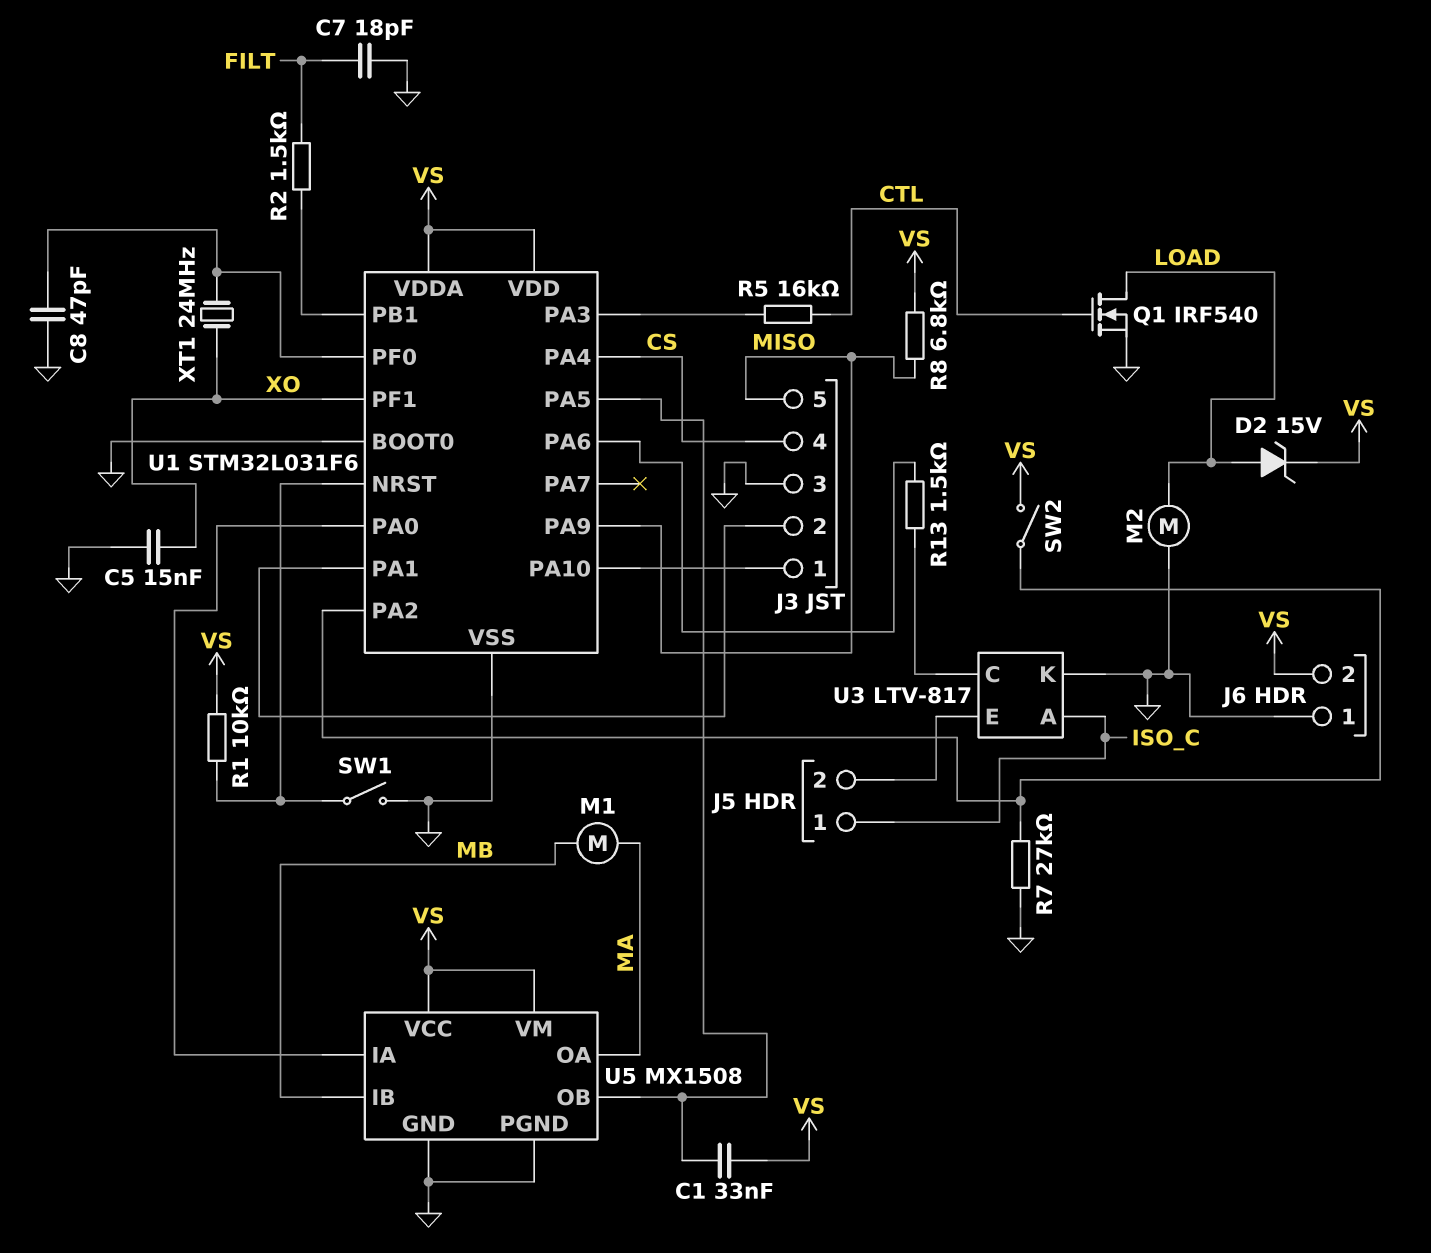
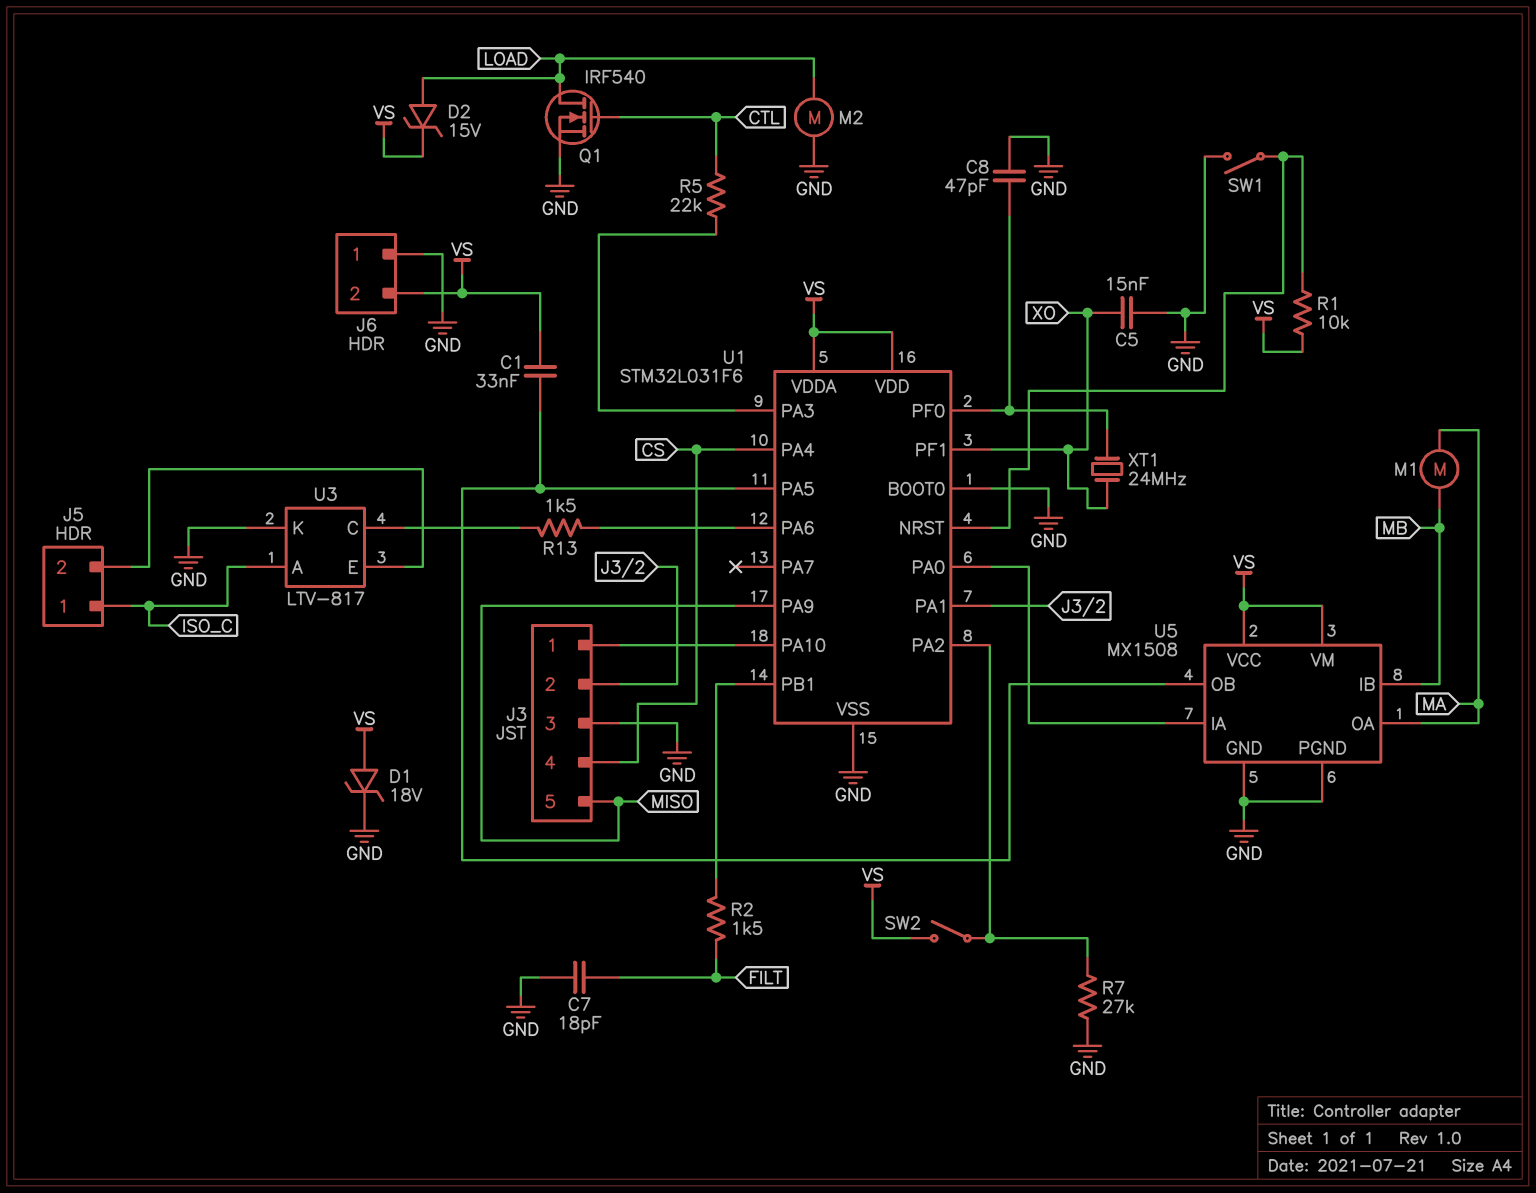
D1: none -> zener 18V (A VS, K GND)
R5: 16k (CTL, U1/PA3) -> 22k (CTL, U1/PA3)
R8: 6.8k (MISO, VS) -> none

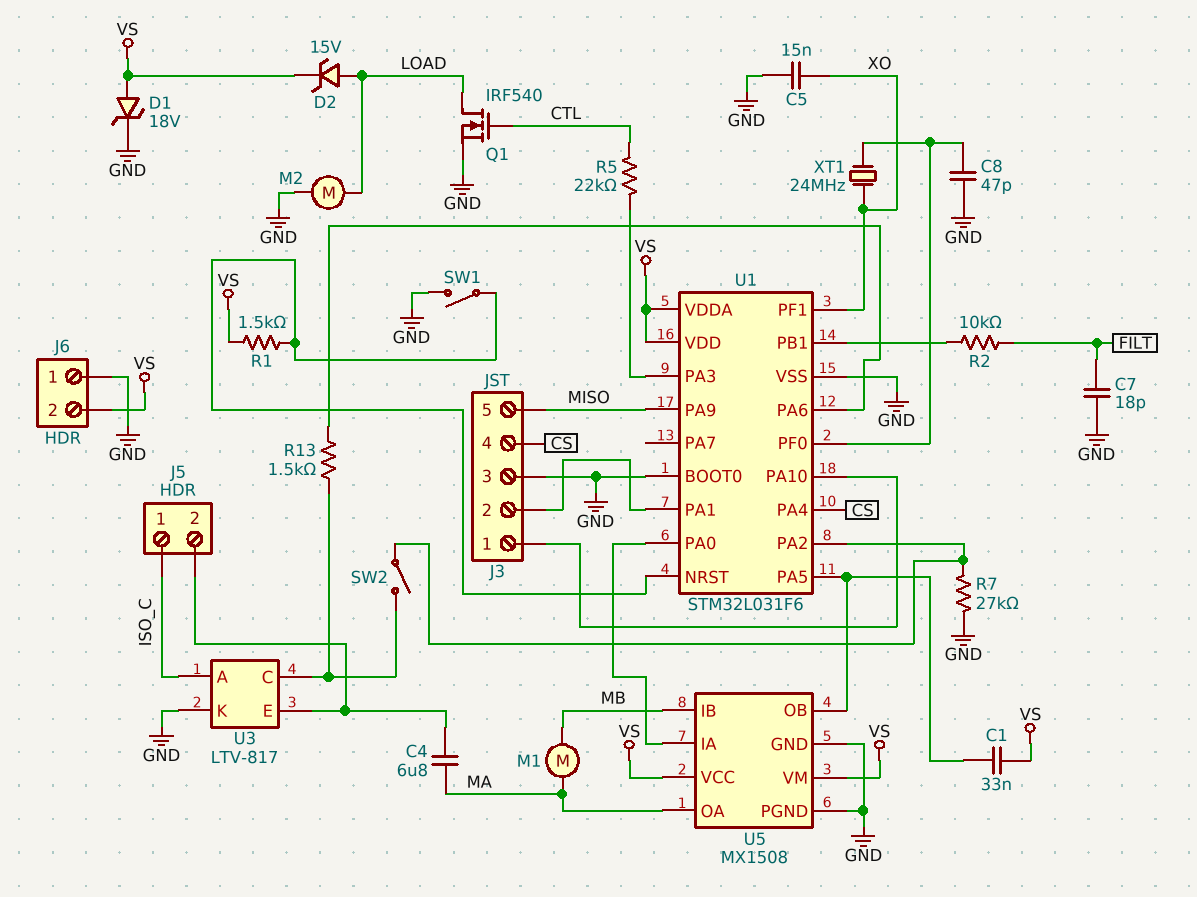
C4: none -> 6.8uF (J5/2, MA)
R1: 10k (U1/NRST, VS) -> 1.5k (U1/NRST, VS)
R2: 1.5k (FILT, U1/PB1) -> 10k (FILT, U1/PB1)
SW2: switch (U1/PA2, VS) -> switch (U1/PA2, U3/C)

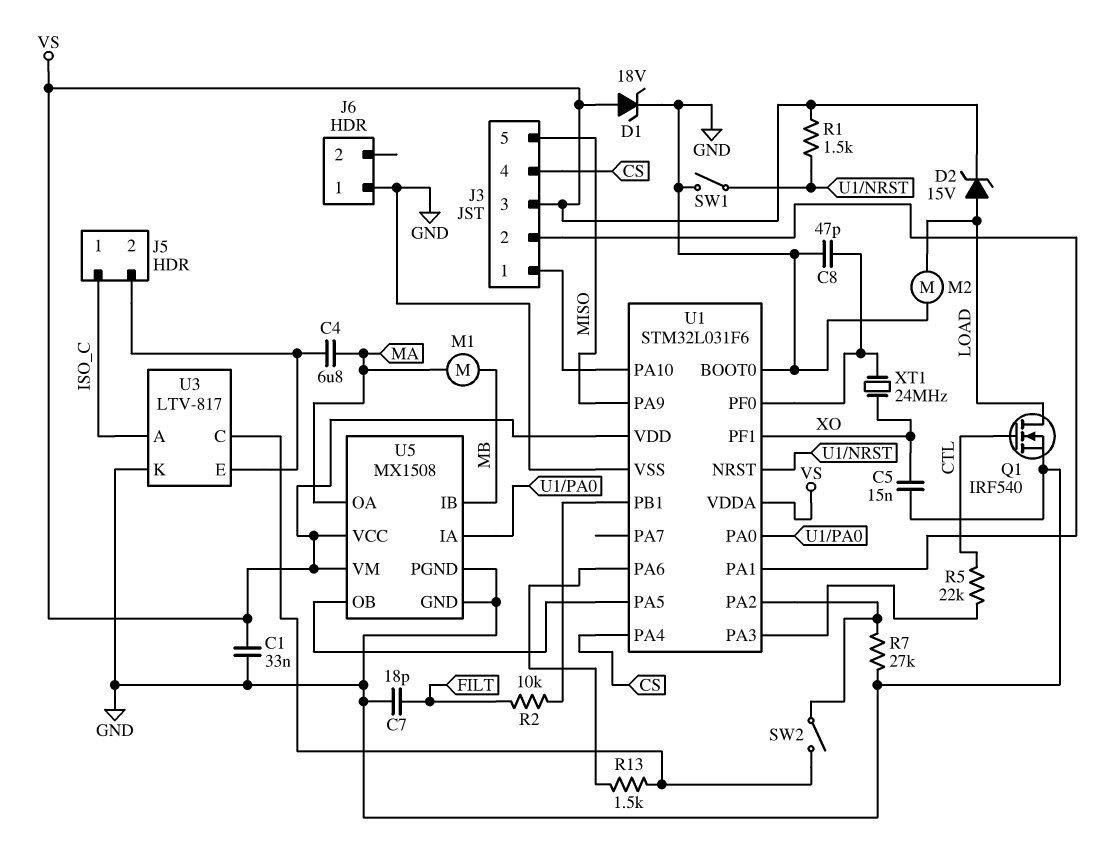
C1: 33nF (U1/PA5, VS) -> 33nF (GND, VS)
J3 pin 3: GND -> VS
J6 pin 2: VS -> none

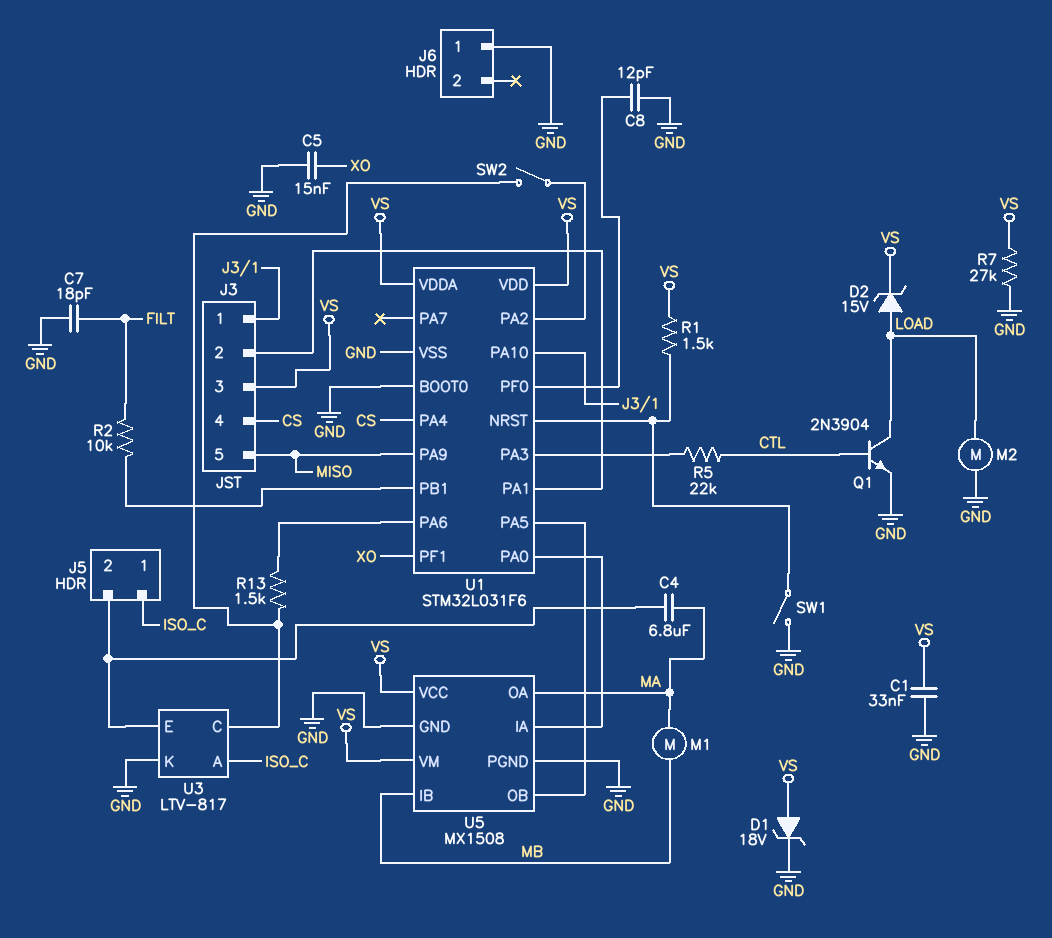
C8: 47pF (GND, U1/PF0) -> 12pF (GND, U1/PF0)
Q1: NMOS IRF540 (G CTL, D LOAD, S GND) -> NPN 2N3904 (B CTL, C LOAD, E GND)
R7: 27k (GND, U1/PA2) -> 27k (GND, VS)
XT1: 24MHz (U1/PF0, XO) -> none

